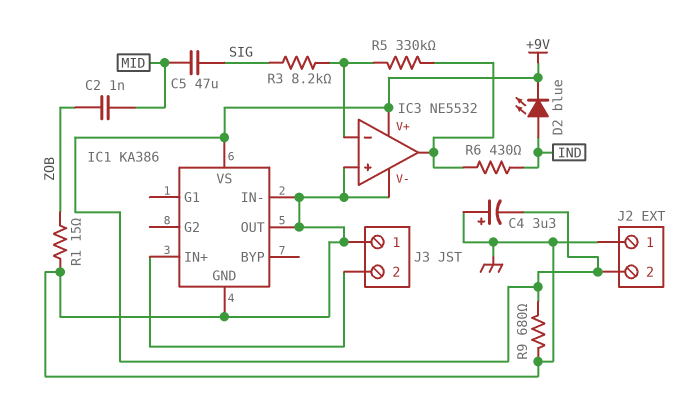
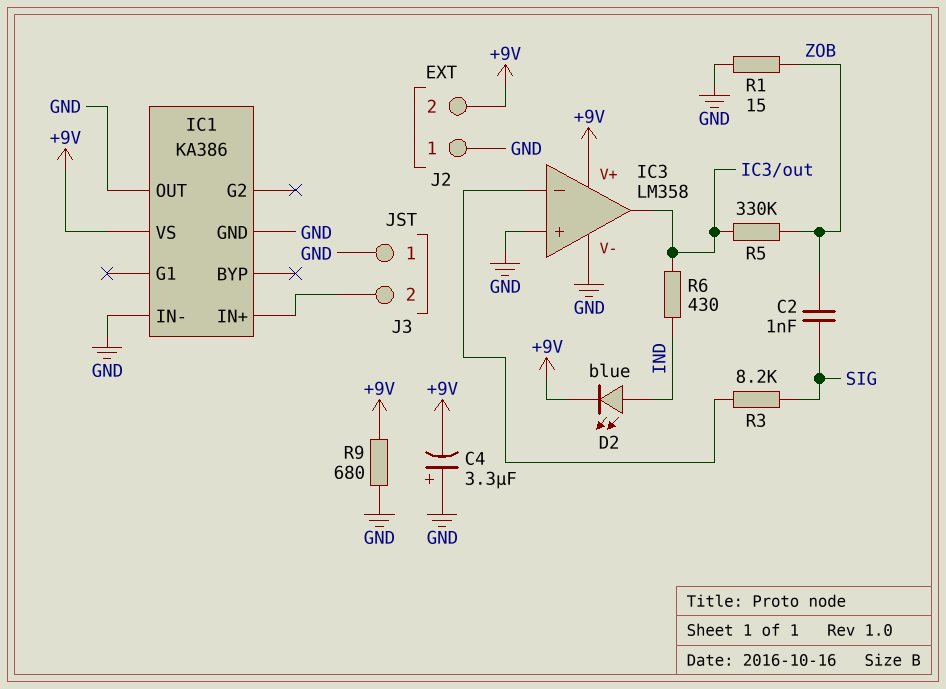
C2: 1nF (MID, ZOB) -> 1nF (SIG, ZOB)
C5: 47uF (MID, SIG) -> none
IC3: NE5532 -> LM358
R5: 330k (IC3/in-, IC3/out) -> 330k (IC3/out, ZOB)

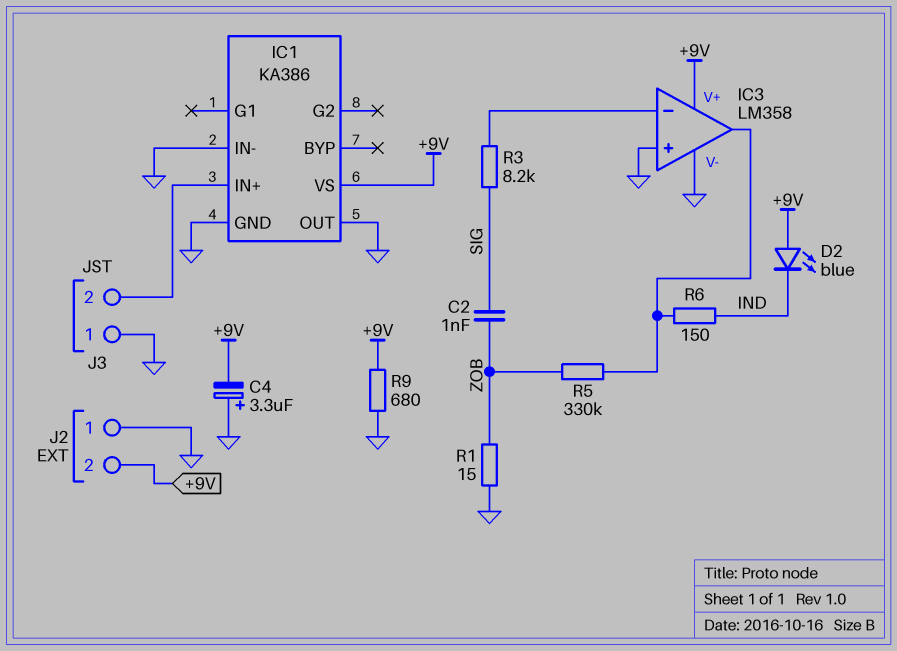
D2: LED blue (A IND, K +9V) -> LED blue (A +9V, K IND)
R6: 430 (IC3/out, IND) -> 150 (IC3/out, IND)

